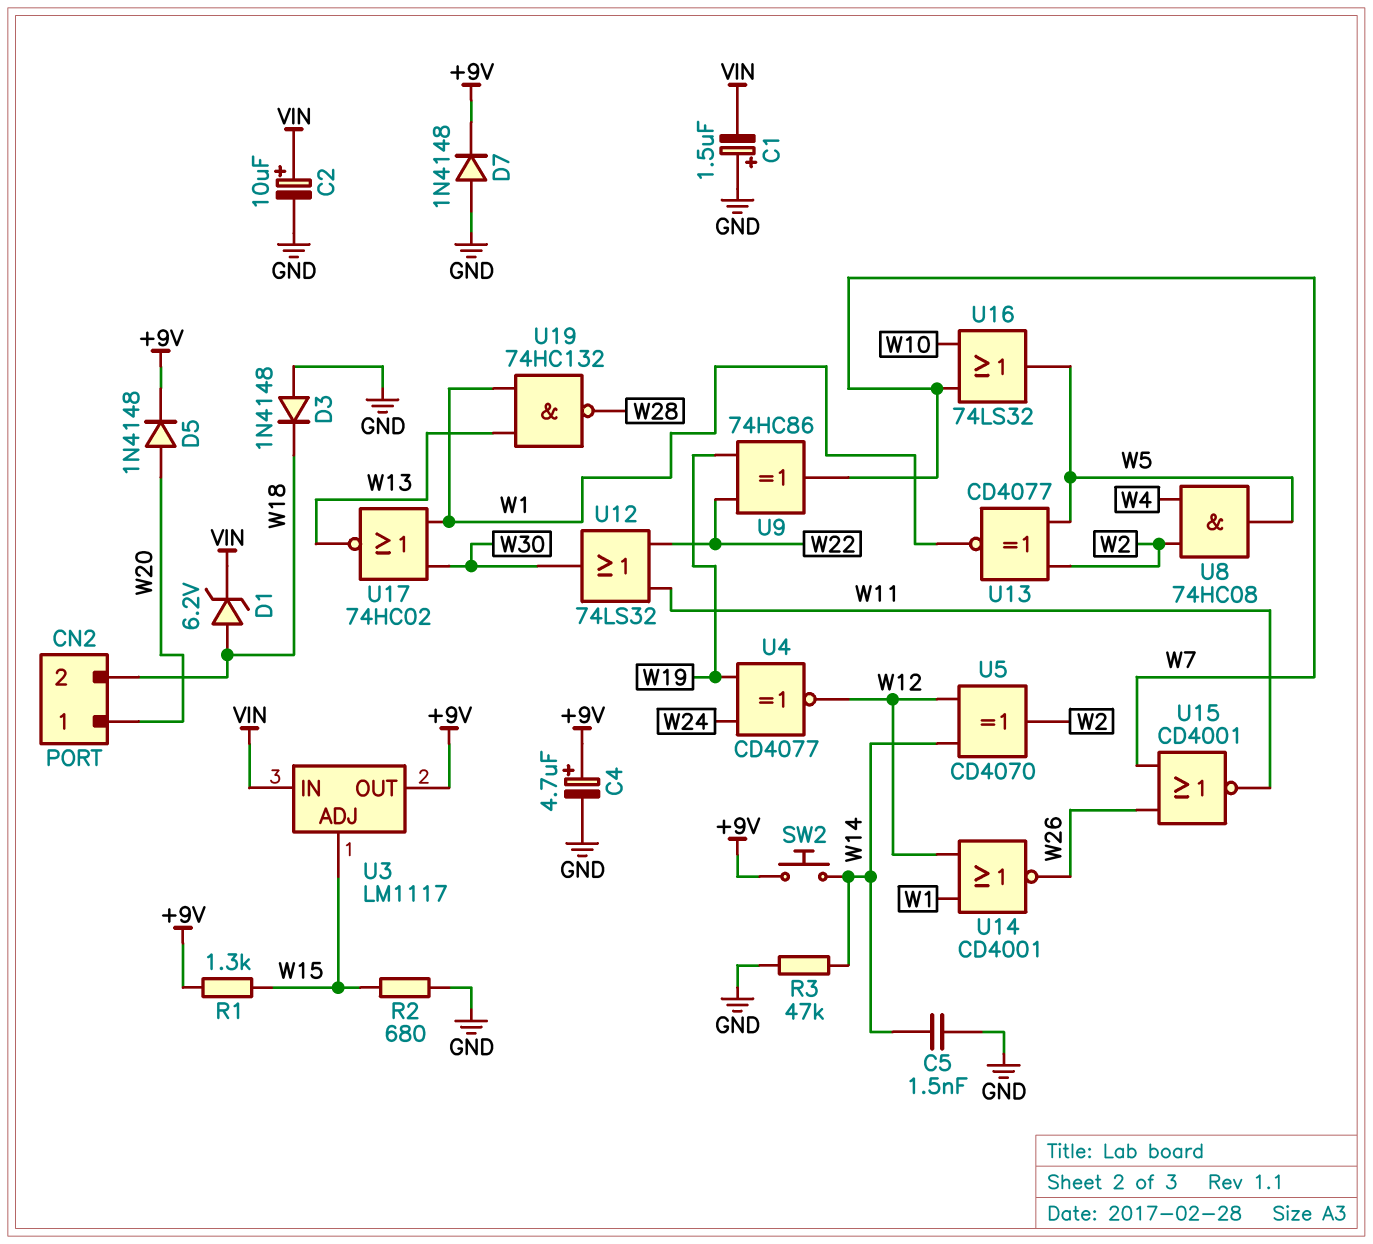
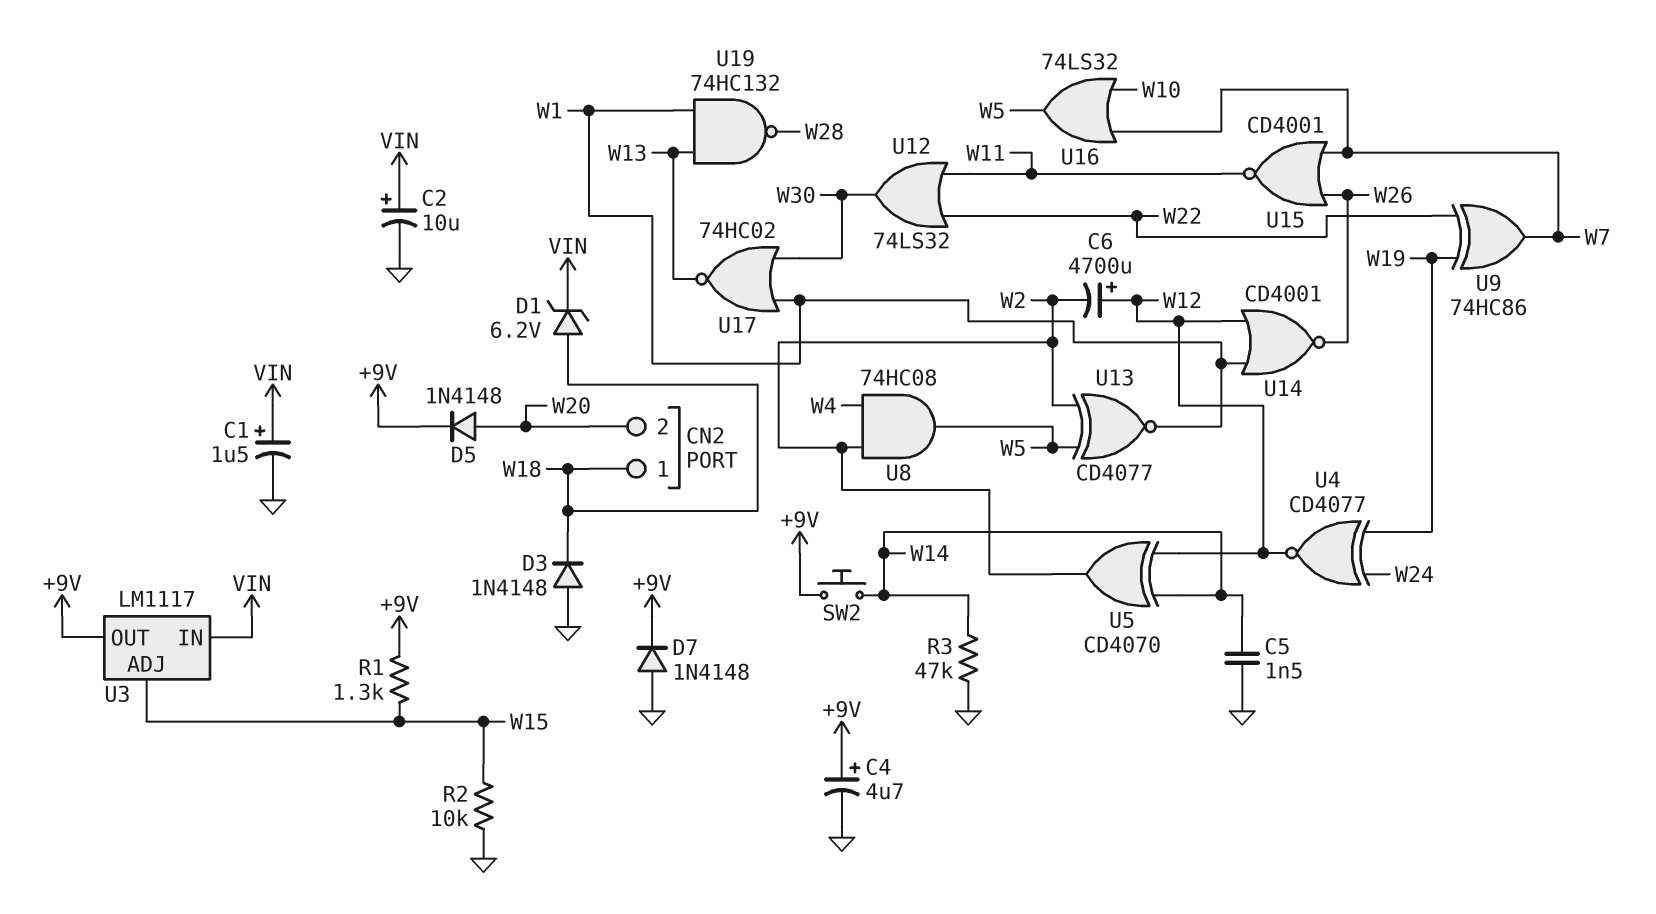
C1: 1.5uF (plus GND, minus VIN) -> 1.5uF (plus VIN, minus GND)
C6: none -> 4700uF (plus W12, minus W2)
CN2 pin 1: W20 -> W18
CN2 pin 2: W18 -> W20
R2: 680 (GND, W15) -> 10k (GND, W15)

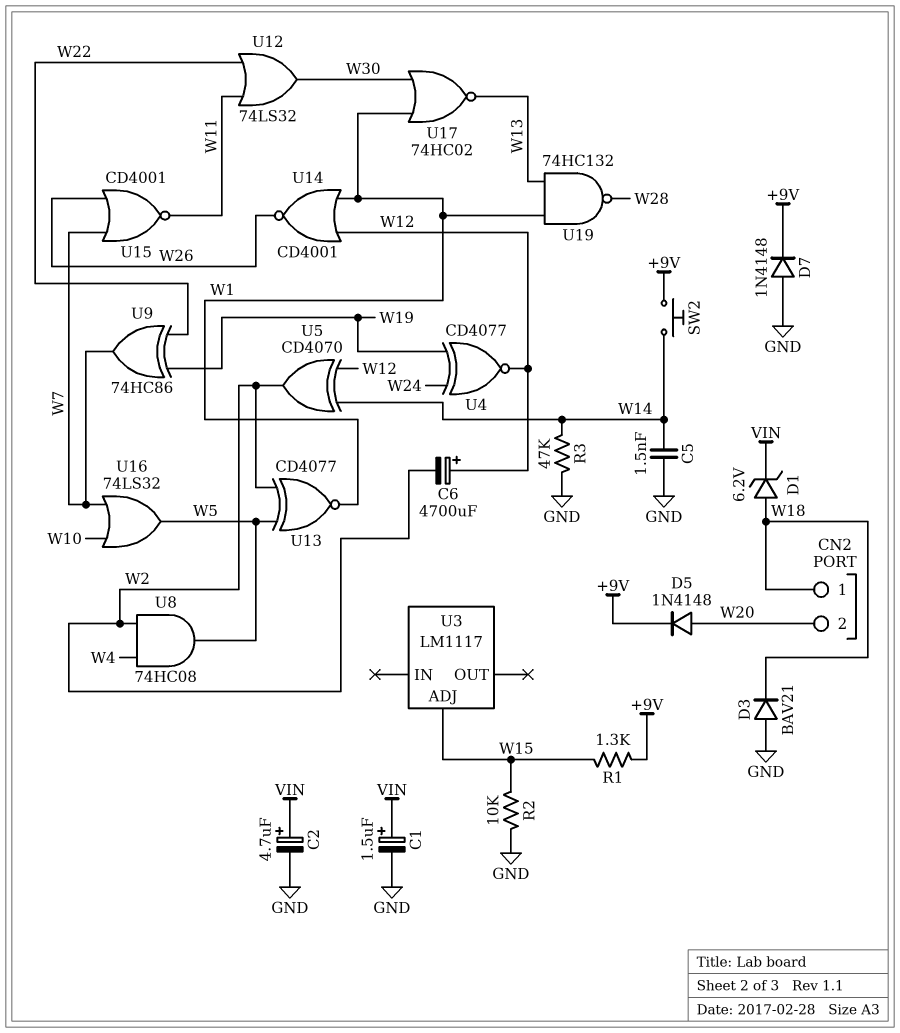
C2: 10uF (plus VIN, minus GND) -> 4.7uF (plus VIN, minus GND)
C4: 4.7uF (plus +9V, minus GND) -> none
D3: diode 1N4148 (A GND, K W18) -> diode BAV21 (A GND, K W18)
U3 pin IN: VIN -> none
U3 pin OUT: +9V -> none

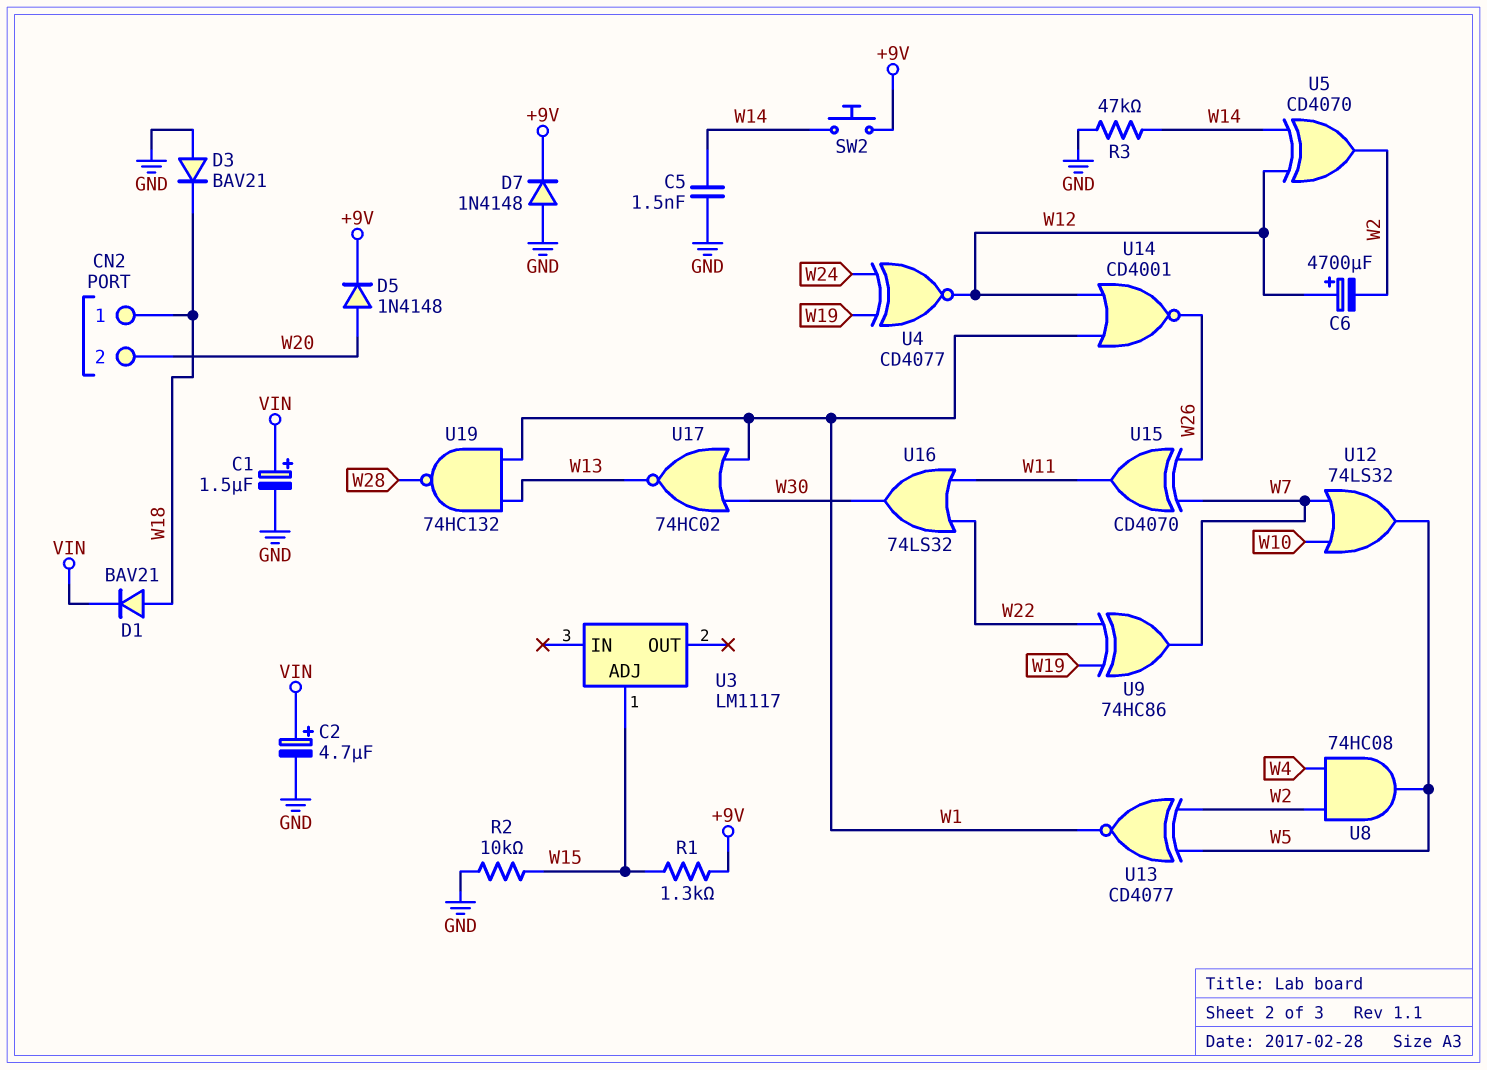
D1: zener 6.2V (A W18, K VIN) -> diode BAV21 (A W18, K VIN)
U12: OR 74LS32 (in W11, in W22, out W30) -> OR 74LS32 (in W7, in W10, out W5)
U15: NOR CD4001 (in W7, in W26, out W11) -> XOR CD4070 (in W7, in W26, out W11)
U16: OR 74LS32 (in W7, in W10, out W5) -> OR 74LS32 (in W11, in W22, out W30)

